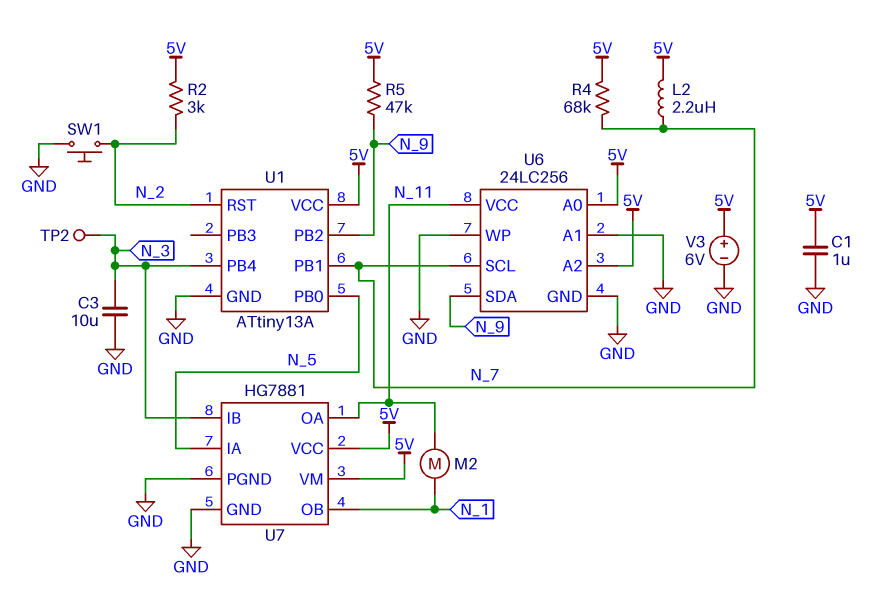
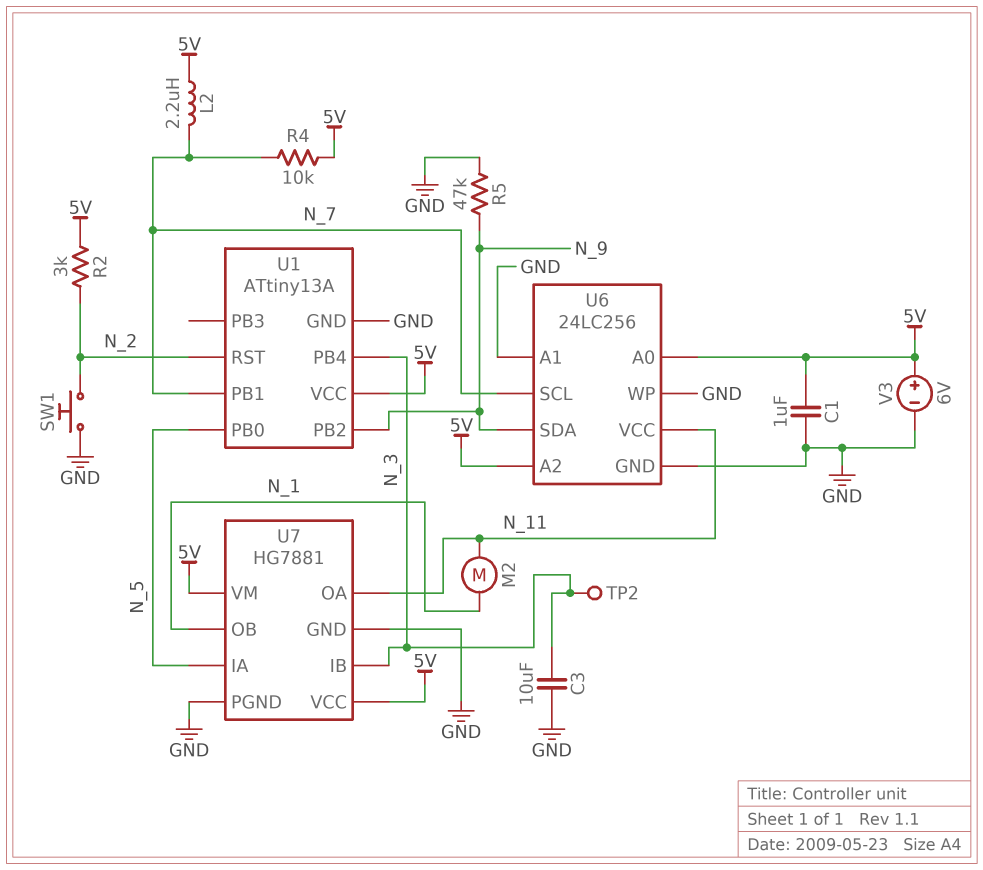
R4: 68k (5V, N_7) -> 10k (5V, N_7)
R5: 47k (5V, N_9) -> 47k (GND, N_9)

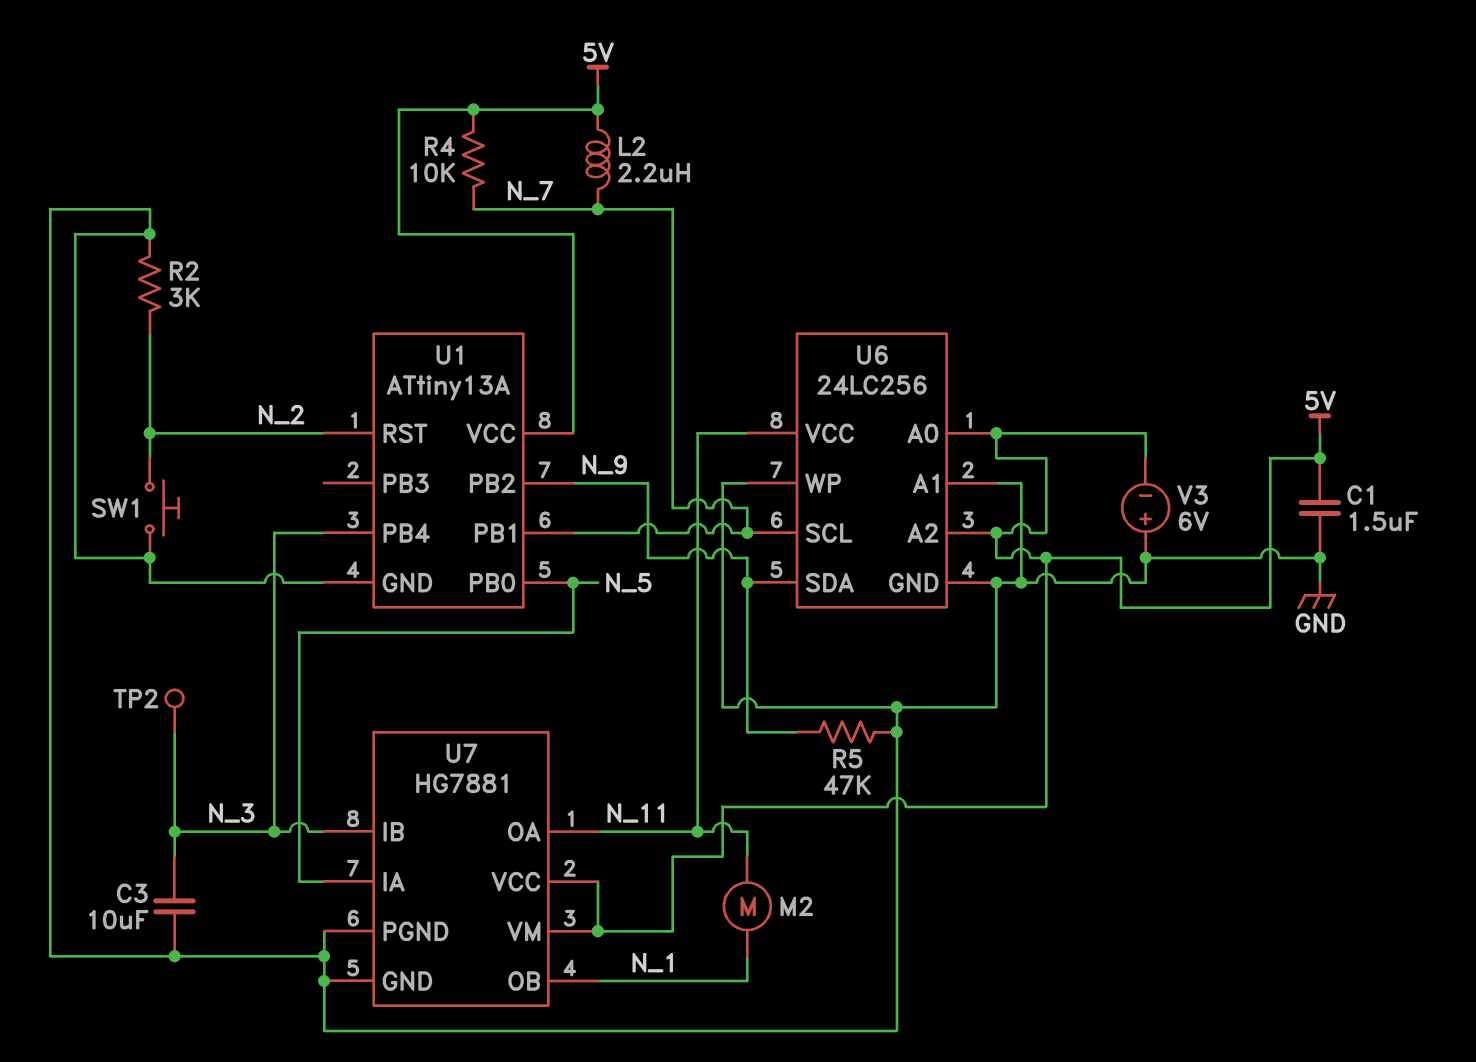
C1: 1uF (5V, GND) -> 1.5uF (5V, GND)
R2: 3k (5V, N_2) -> 3k (GND, N_2)
V3: 6V (plus 5V, minus GND) -> 6V (plus GND, minus 5V)

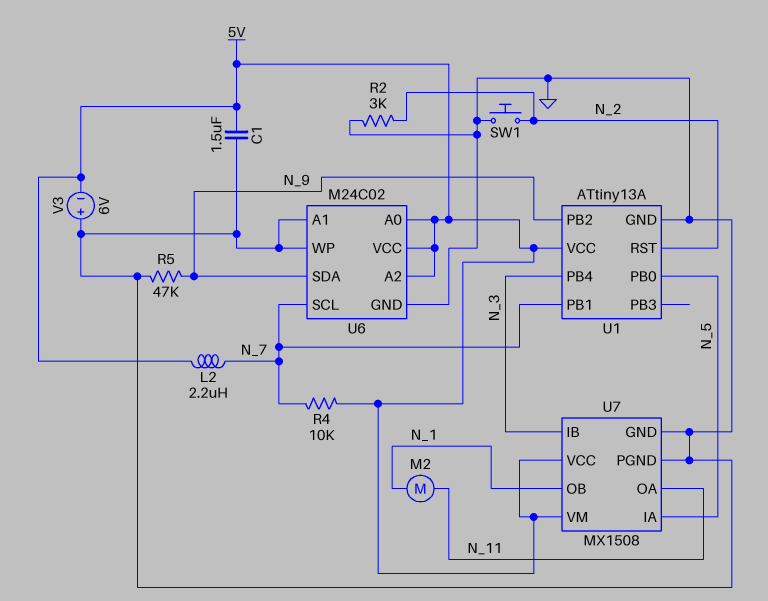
C3: 10uF (GND, N_3) -> none
TP2: test point (N_3) -> none
U6: 24LC256 -> M24C02
U6 pin VCC: N_11 -> 5V
U7: HG7881 -> MX1508

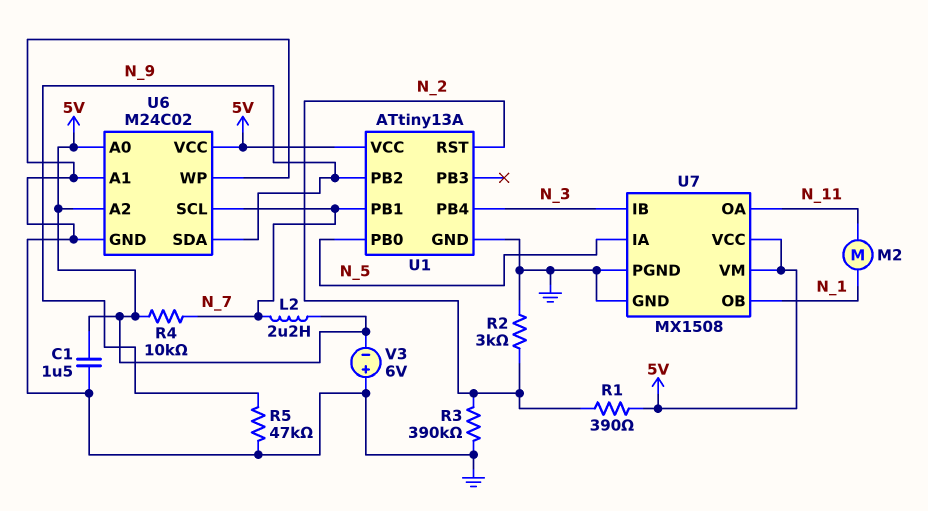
R1: none -> 390 (5V, N_2)
R3: none -> 390k (GND, N_2)
SW1: button (GND, N_2) -> none

